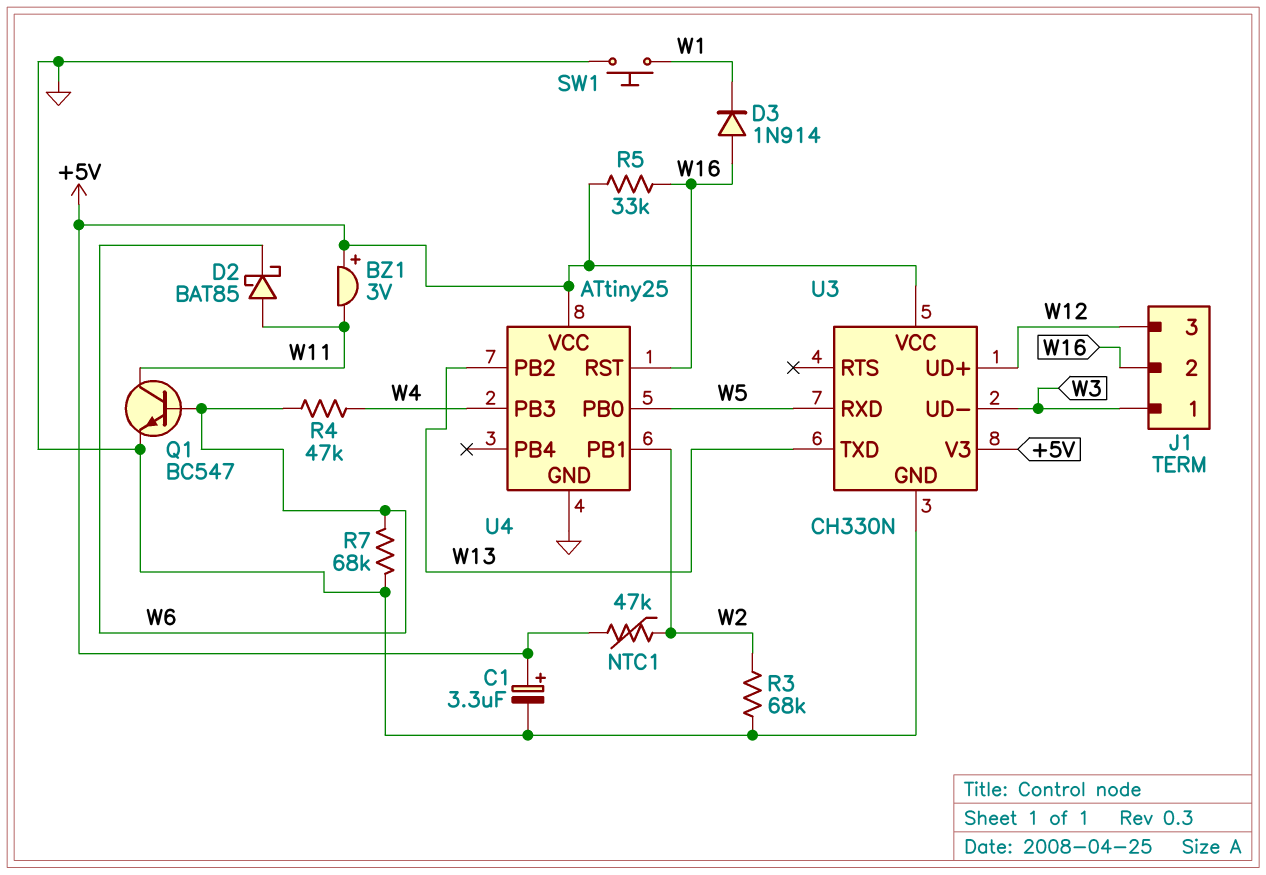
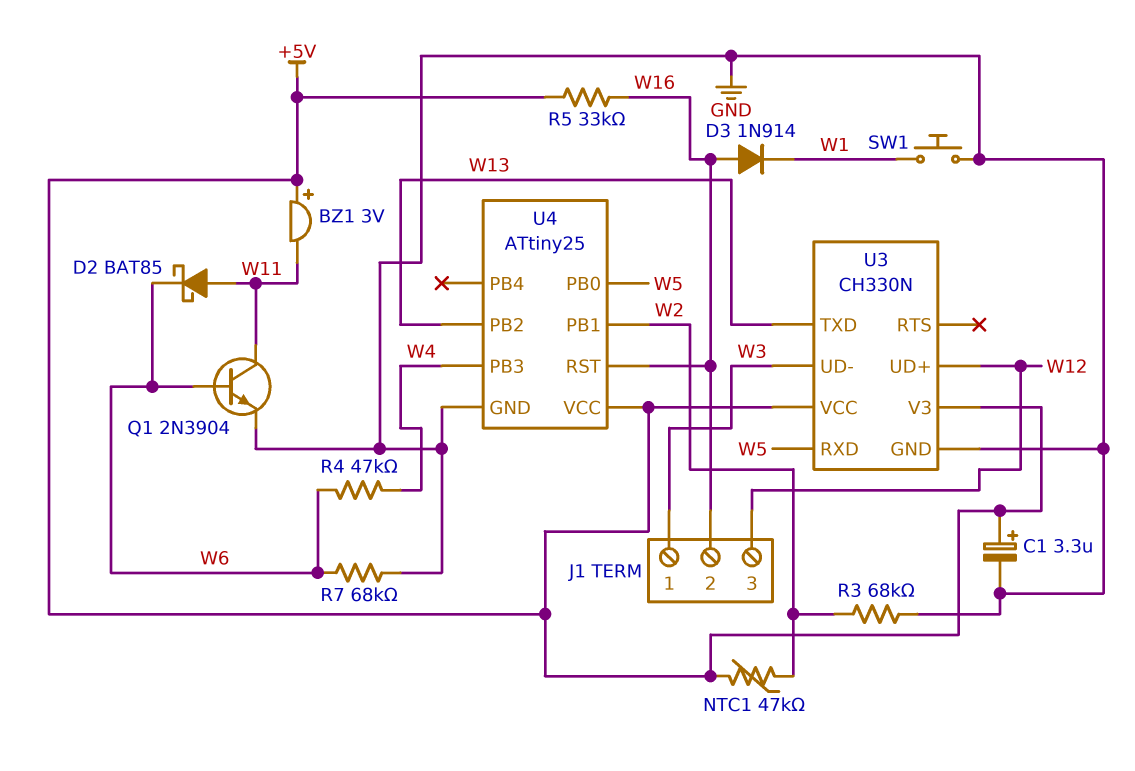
Q1: NPN BC547 (B W6, C W11, E GND) -> NPN 2N3904 (B W6, C W11, E GND)

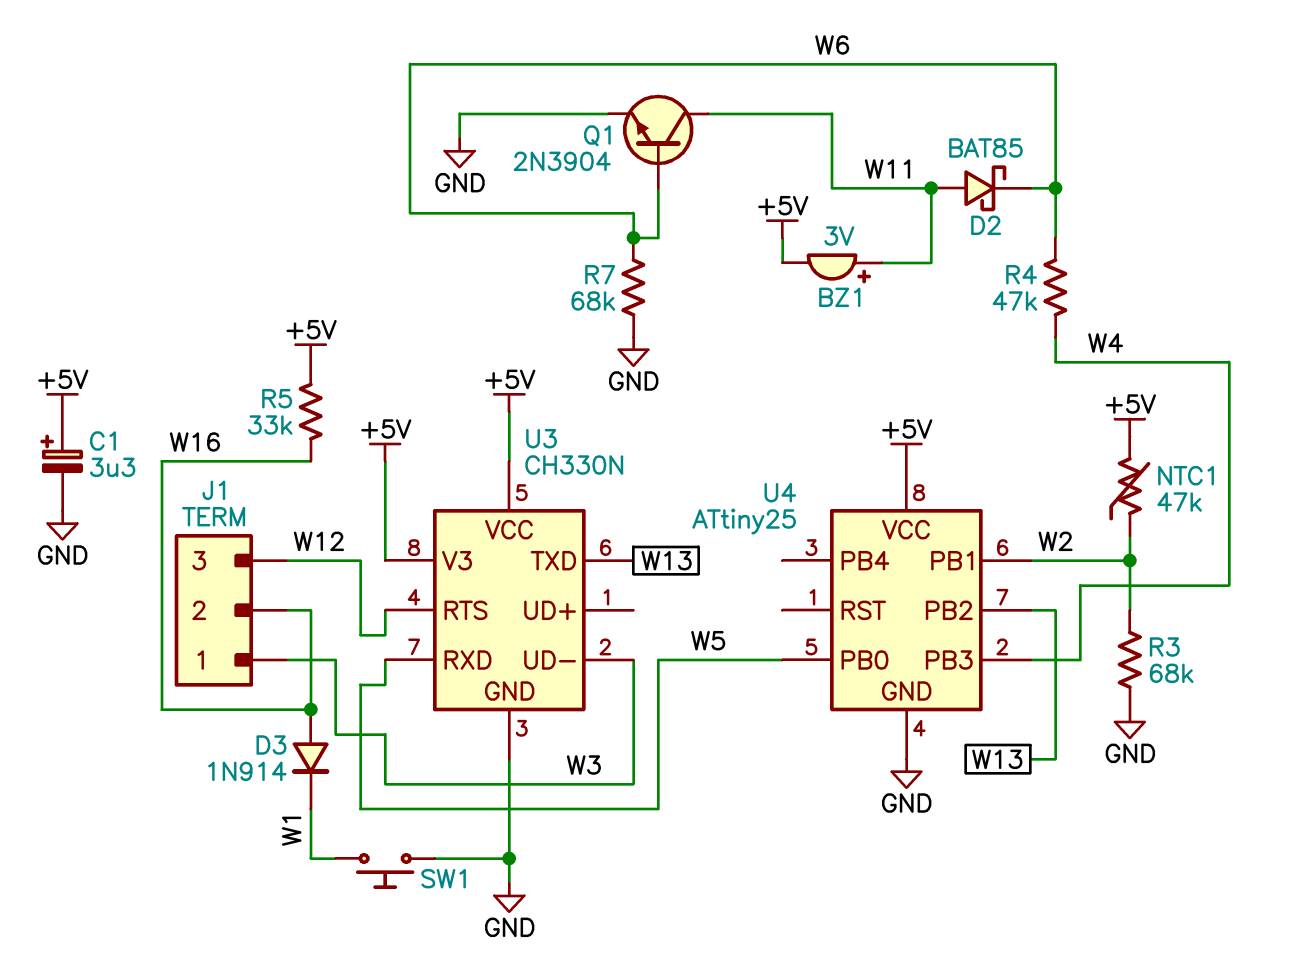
BZ1: buzzer 3V (plus +5V, minus W11) -> buzzer 3V (plus W11, minus +5V)
U3 pin RTS: none -> W12
U3 pin UD+: W12 -> none
U4 pin RST: W16 -> none

